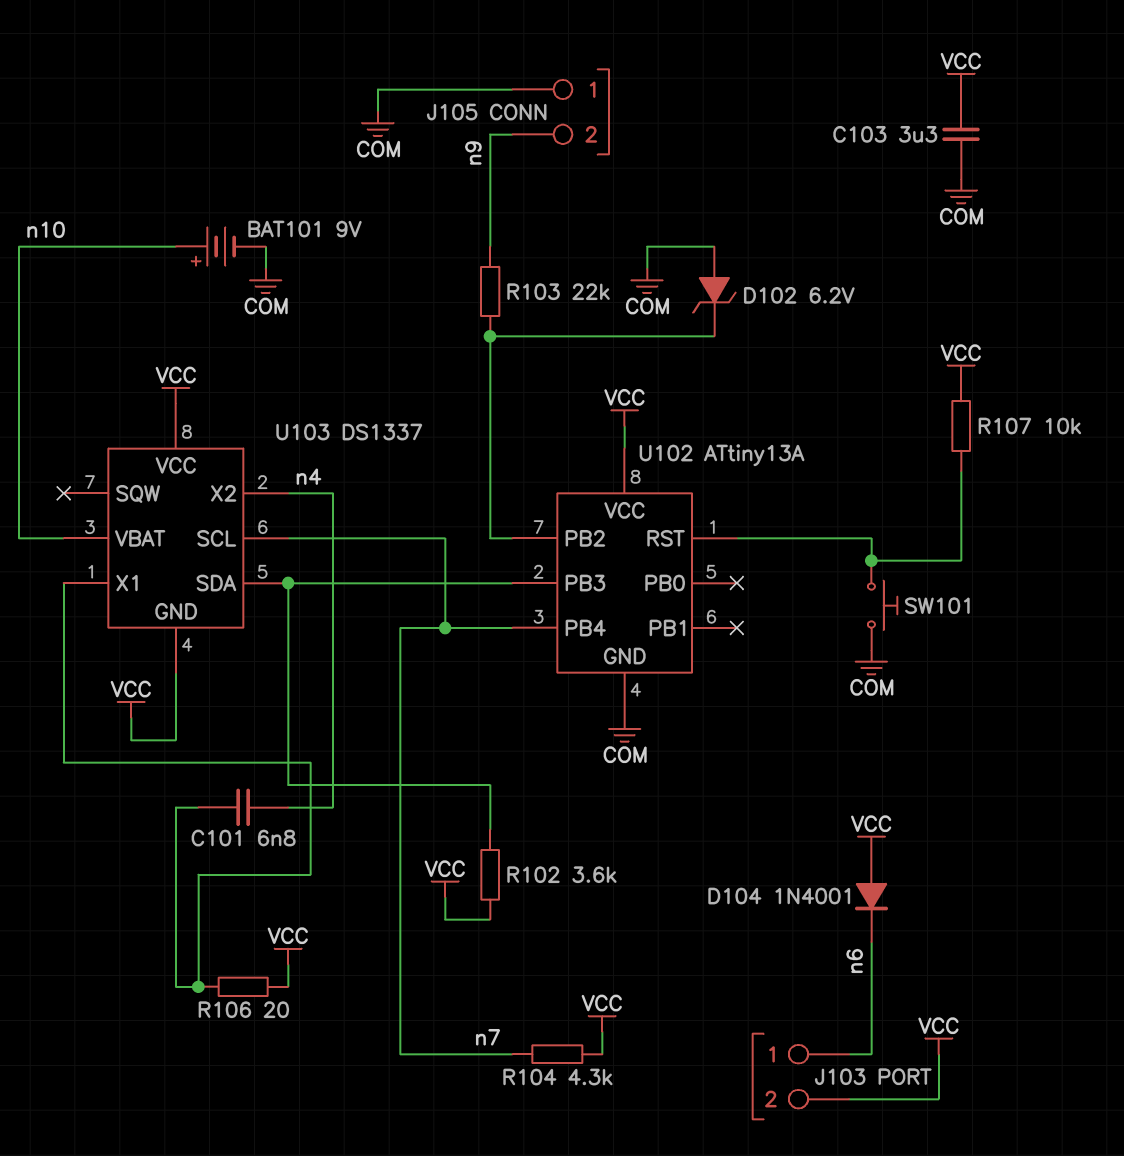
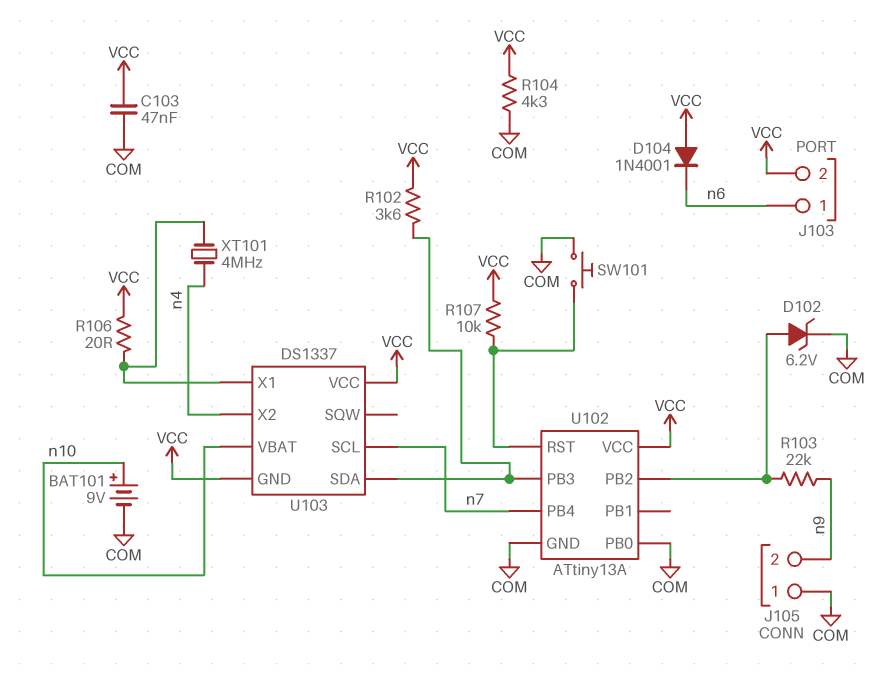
C101: 6.8nF (U103/X1, n4) -> none
C103: 3.3uF (COM, VCC) -> 47nF (COM, VCC)
D102: zener 6.2V (A COM, K U102/PB2) -> zener 6.2V (A U102/PB2, K COM)
R104: 4.3k (VCC, n7) -> 4.3k (COM, VCC)
U102 pin PB0: none -> COM
XT101: none -> 4MHz (U103/X1, n4)

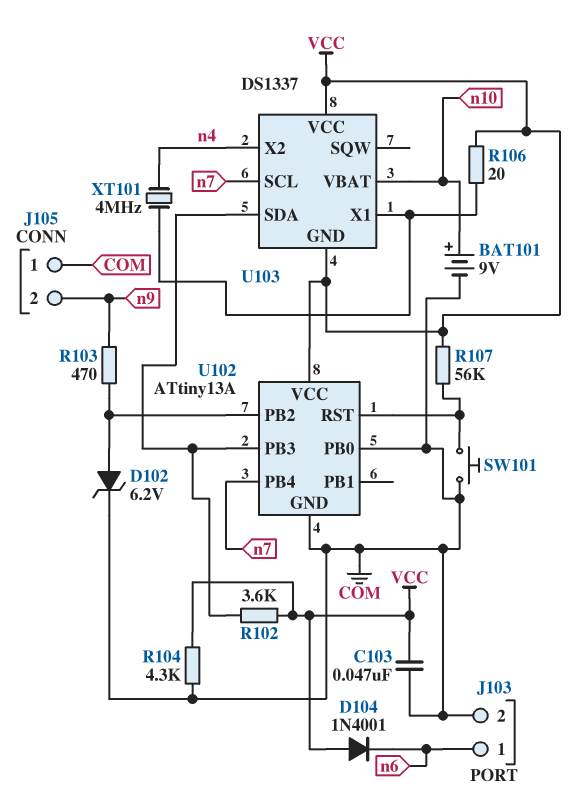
J103 pin 2: VCC -> COM
R103: 22k (U102/PB2, n9) -> 470 (U102/PB2, n9)
R107: 10k (U102/RST, VCC) -> 56k (U102/RST, VCC)

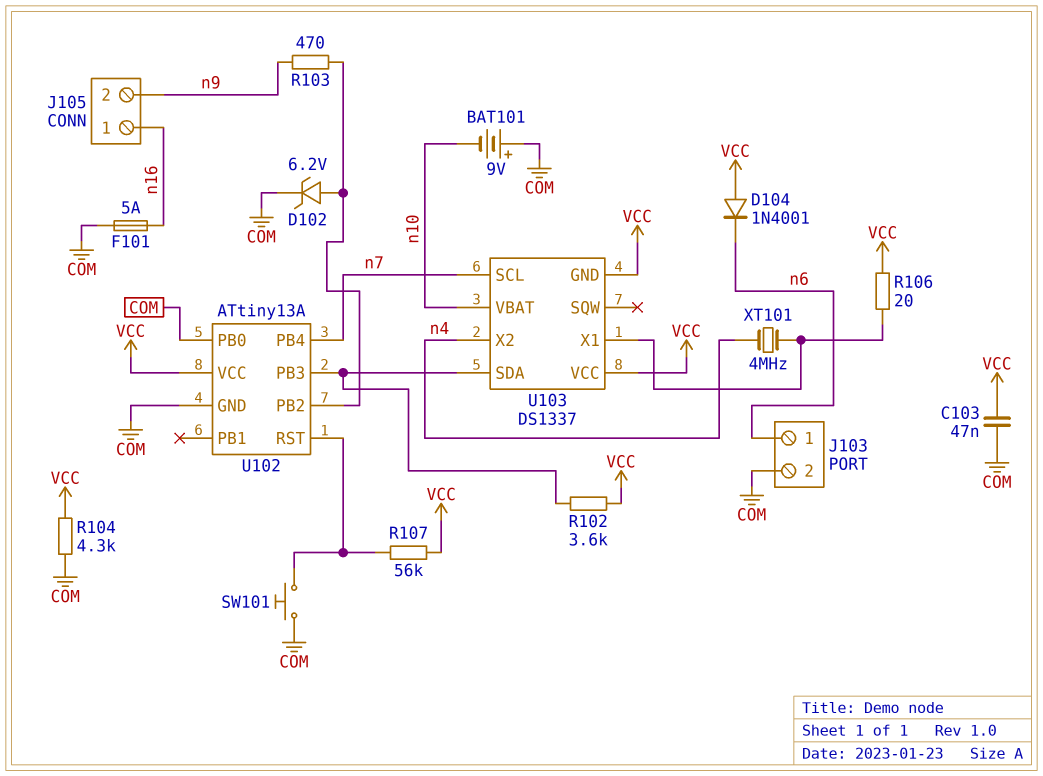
BAT101: 9V (plus n10, minus COM) -> 9V (plus COM, minus n10)
F101: none -> 5A (COM, n16)
J105 pin 1: COM -> n16

